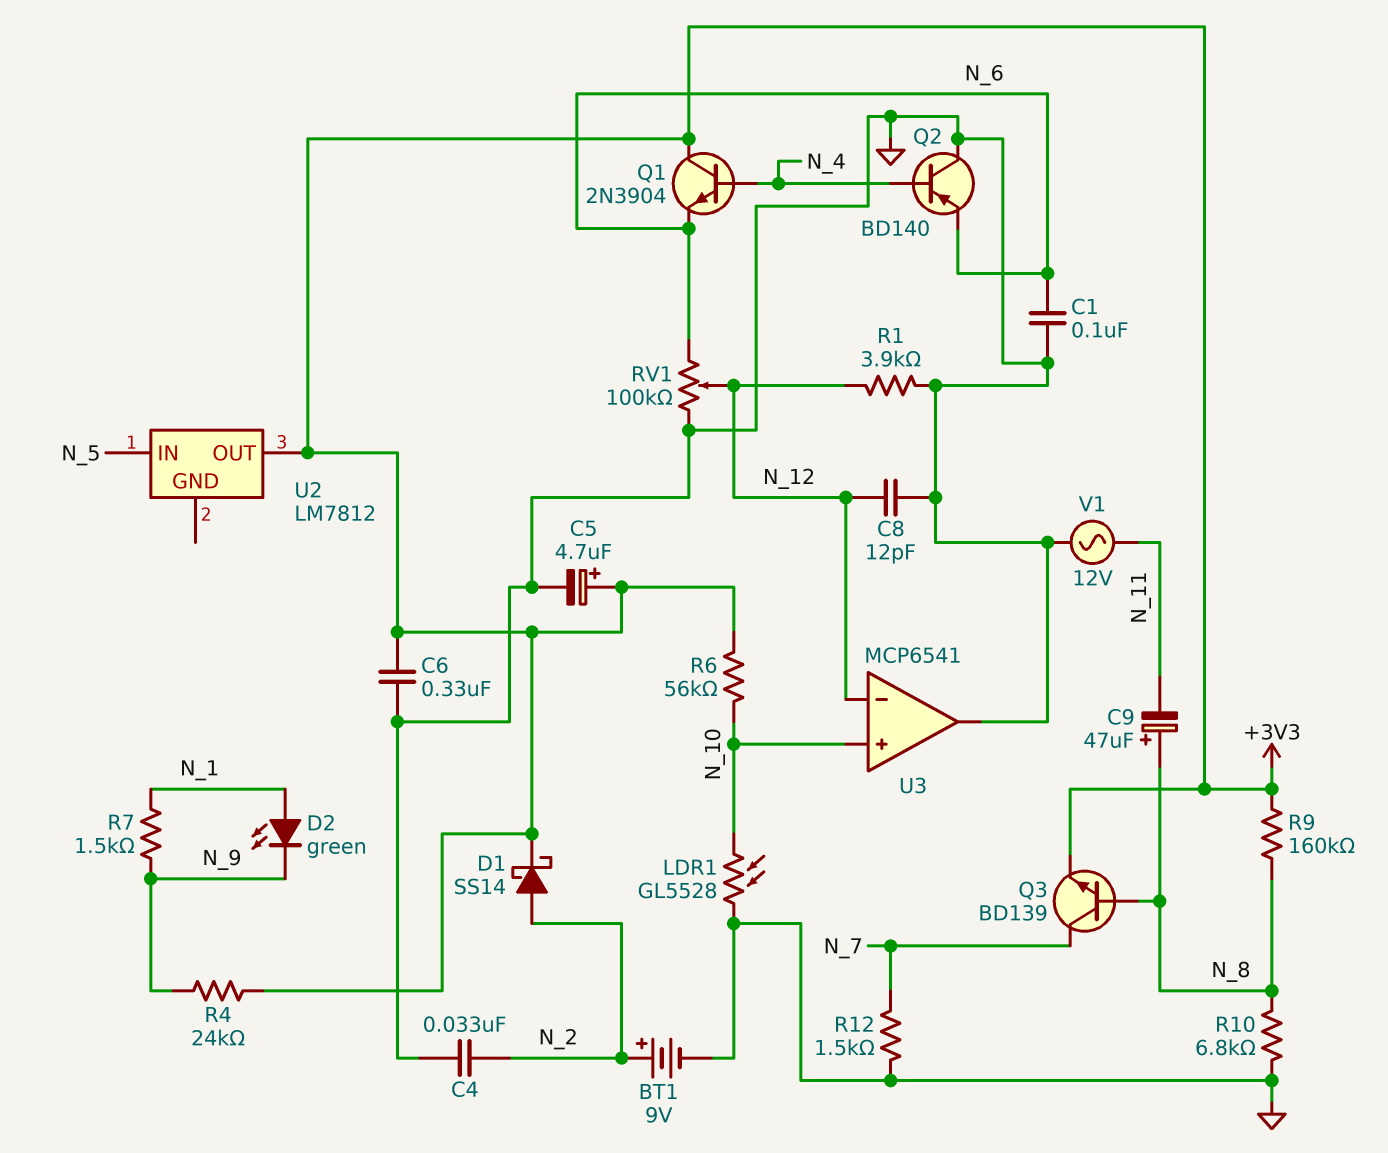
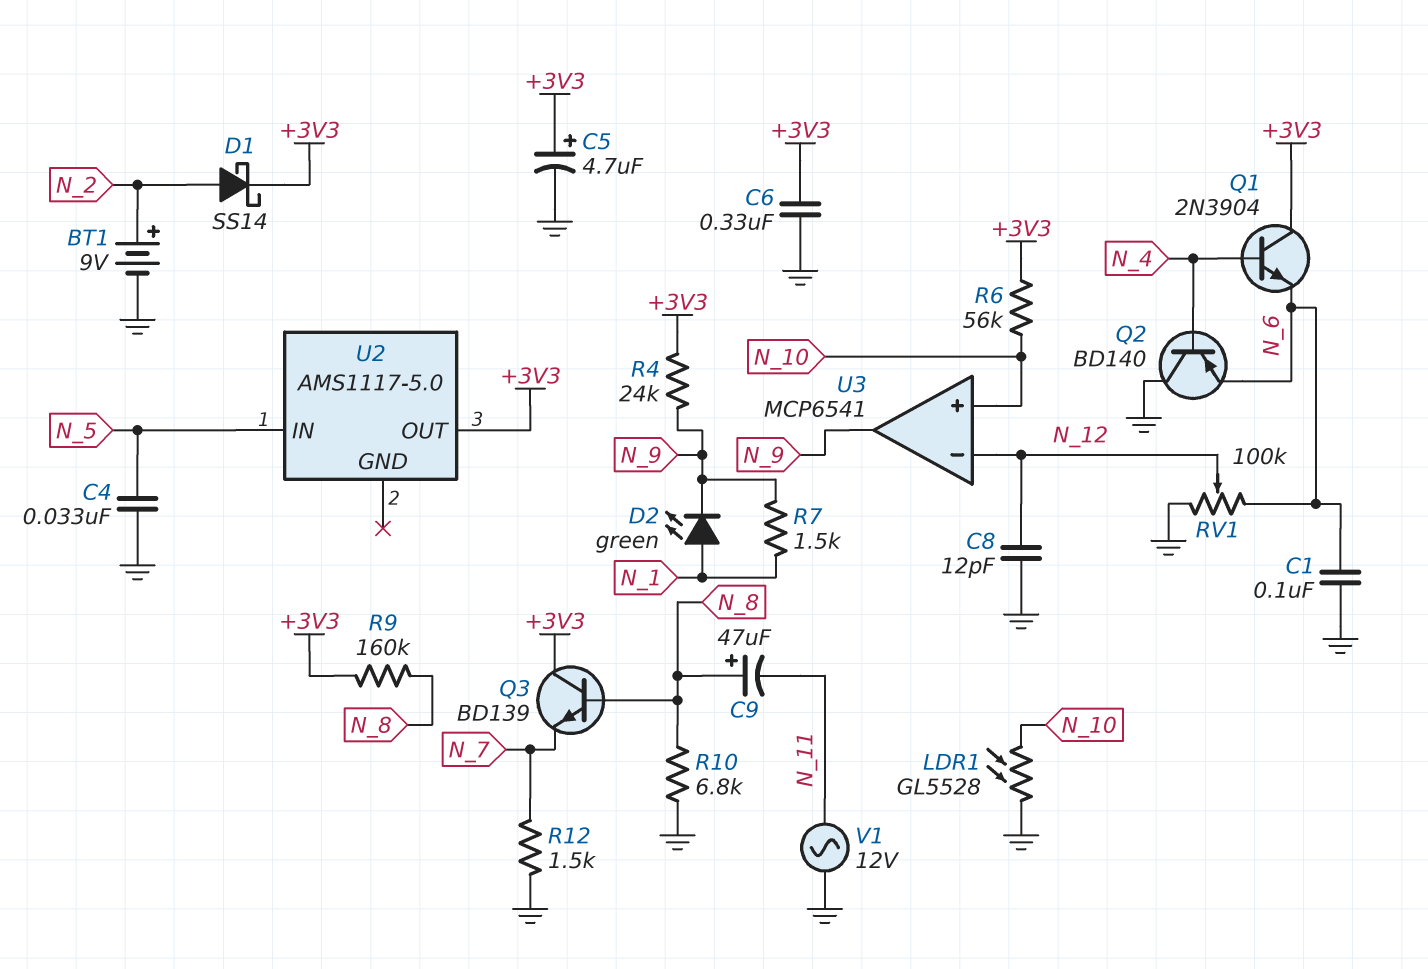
C4: 33nF (GND, N_2) -> 33nF (GND, N_5)
Q3: NPN BD139 (B N_8, C N_7, E +3V3) -> NPN BD139 (B N_8, C +3V3, E N_7)
R1: 3.9k (GND, N_12) -> none
U2: LM7812 -> AMS1117-5.0
U3 pin out: GND -> N_9

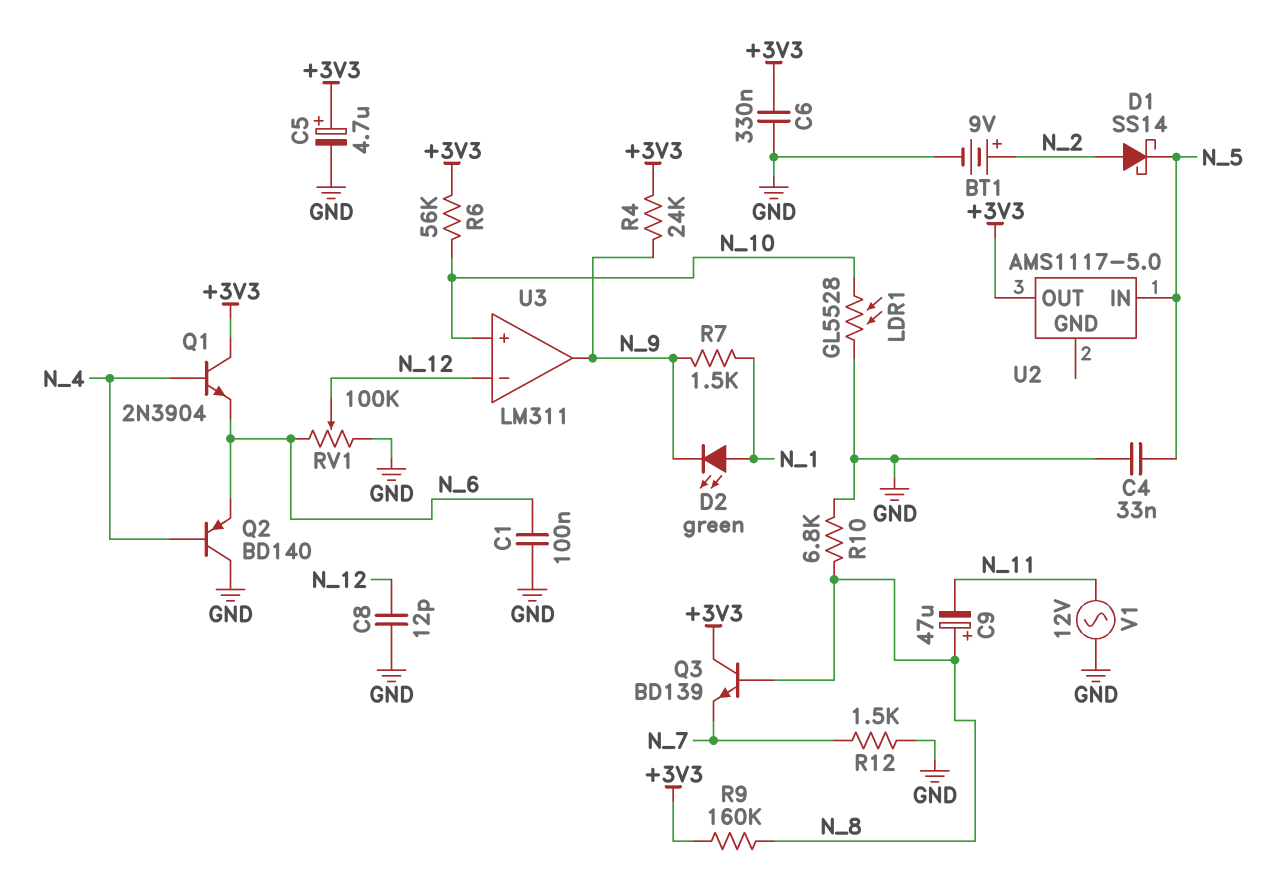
D1: schottky SS14 (A N_2, K +3V3) -> schottky SS14 (A N_2, K N_5)
U3: MCP6541 -> LM311

